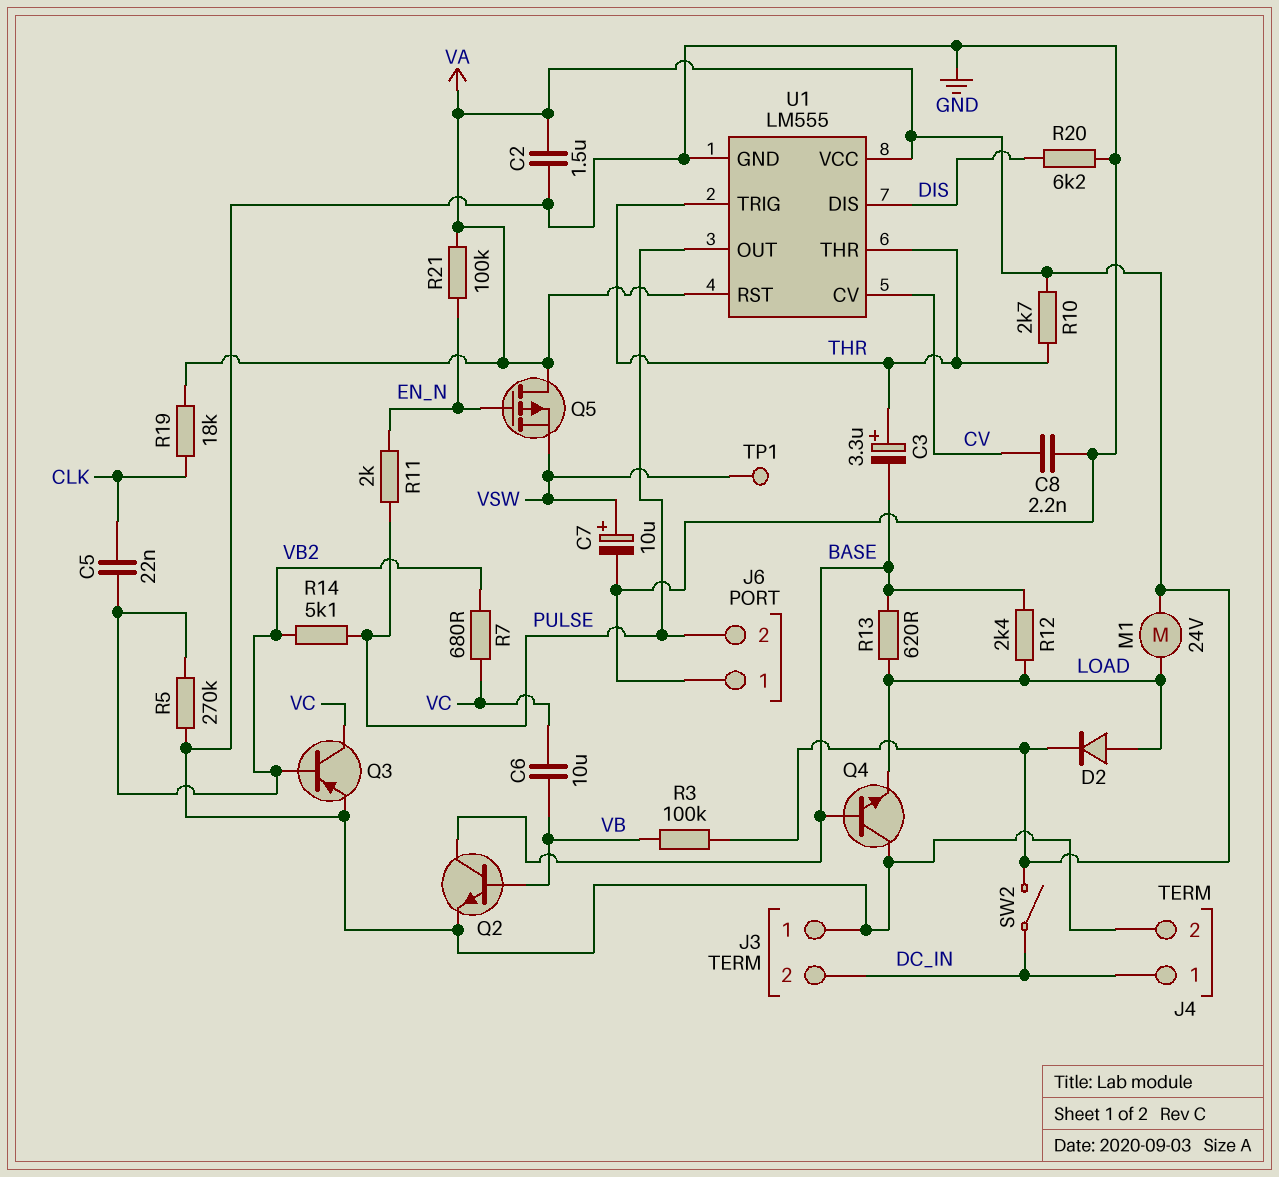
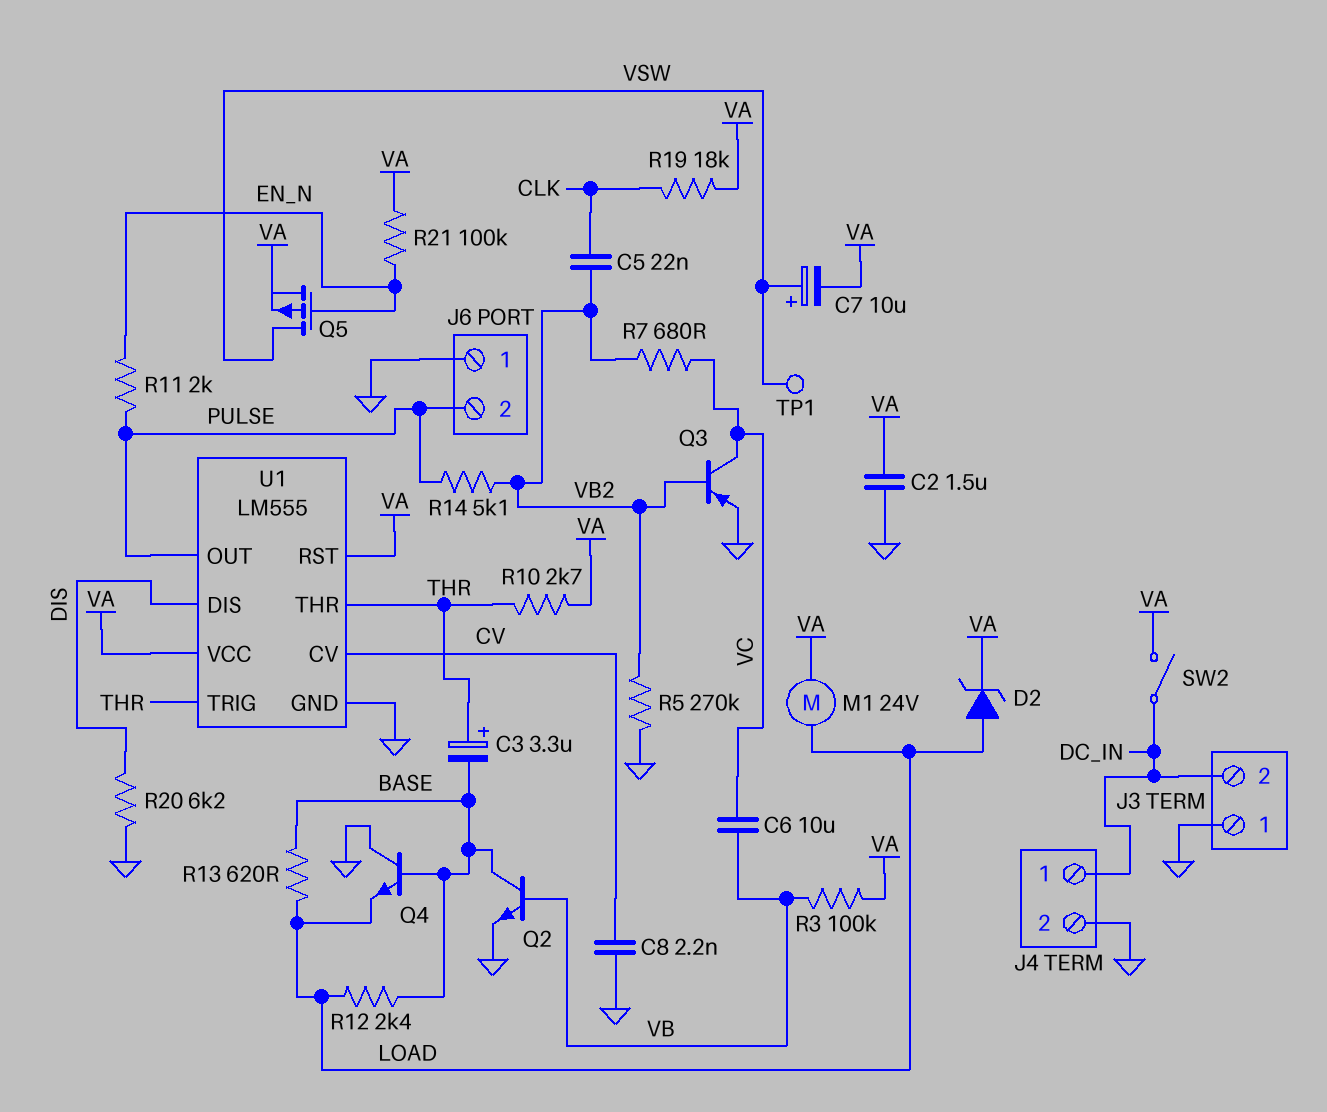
C7: 10uF (plus VSW, minus GND) -> 10uF (plus VSW, minus VA)
D2: diode (A LOAD, K VA) -> zener (A LOAD, K VA)
Q5: PMOS (G EN_N, D VA, S VSW) -> PMOS (G EN_N, D VSW, S VA)

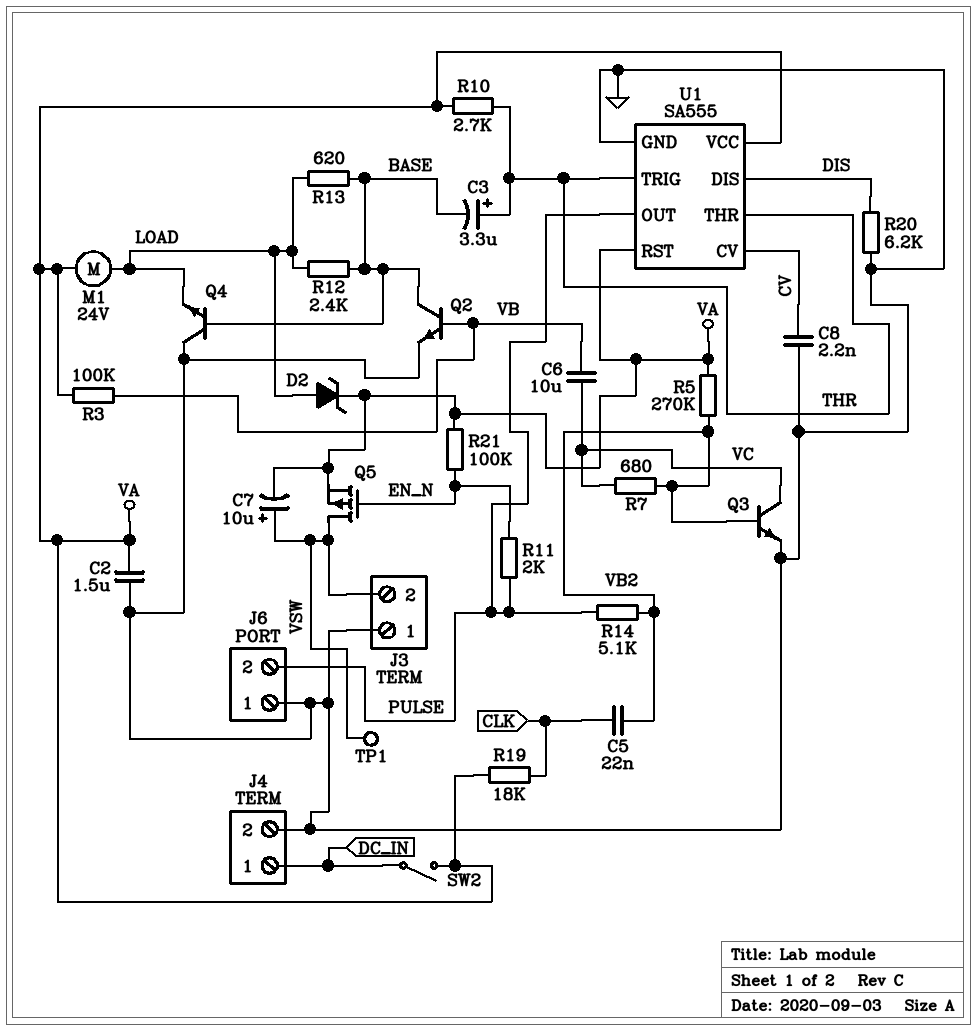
J3 pin 2: DC_IN -> VSW
Q3: PNP (B VB2, C VC, E GND) -> NPN (B VB2, C VC, E GND)
R5: 270k (GND, VB2) -> 270k (VA, VB2)
U1: LM555 -> SA555

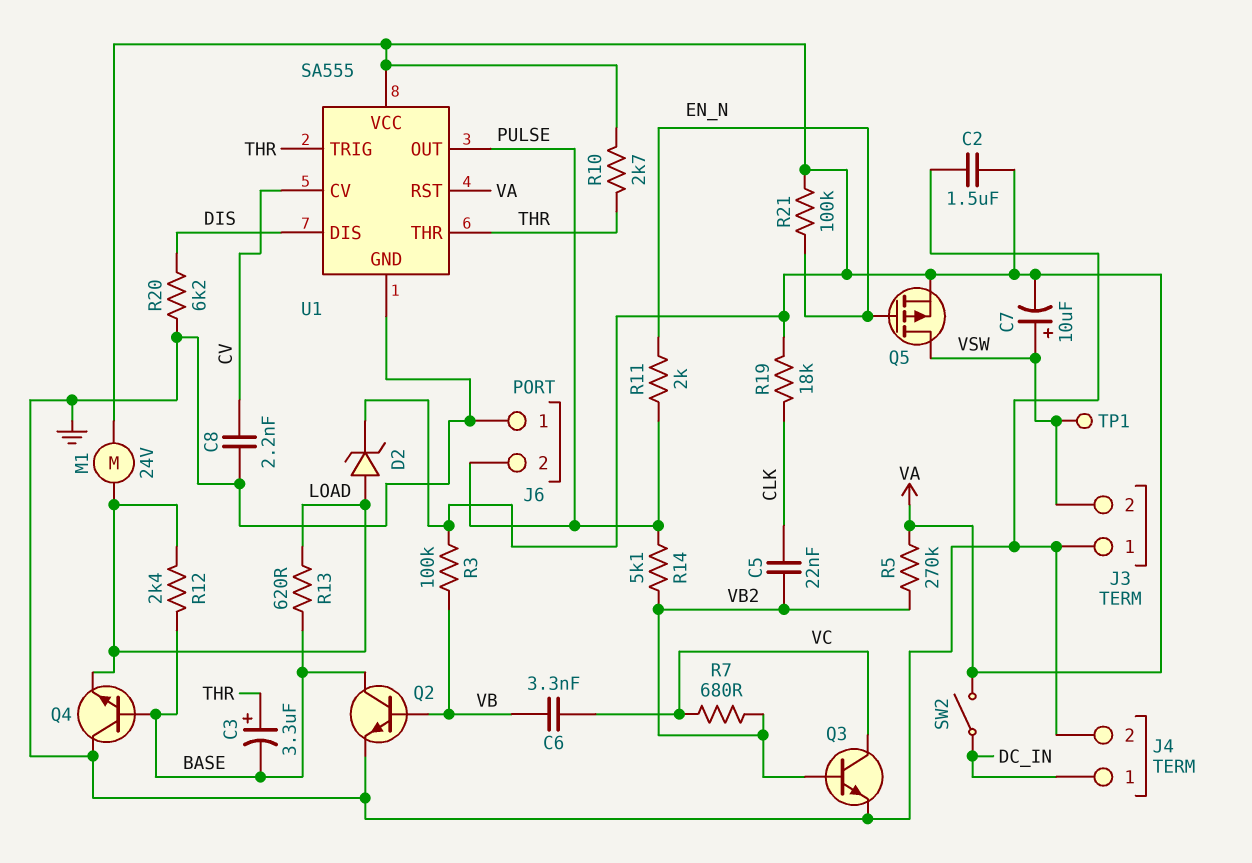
C6: 10uF (VB, VC) -> 3.3nF (VB, VC)

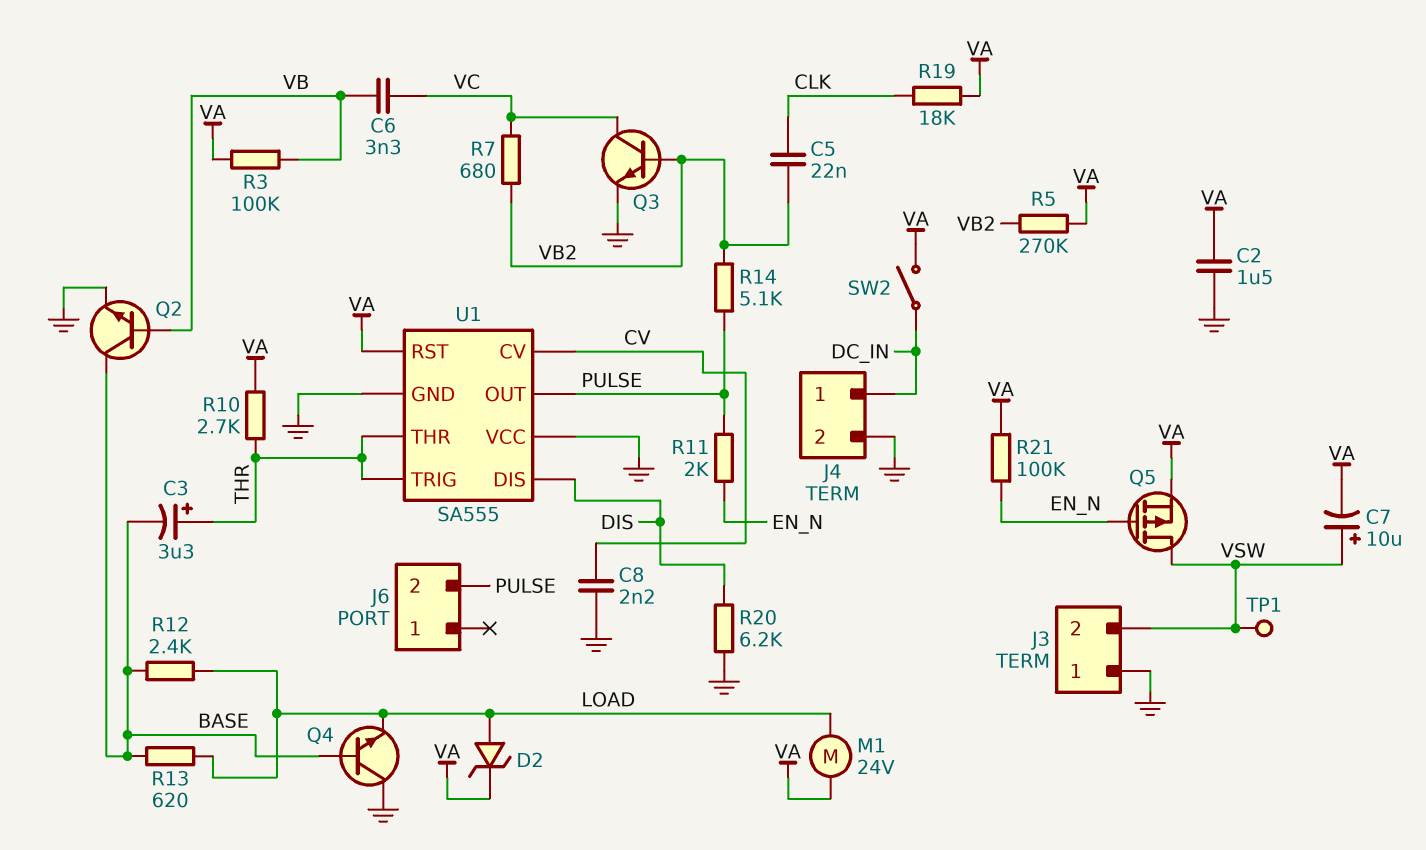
J6 pin 1: GND -> none
U1 pin VCC: VA -> GND

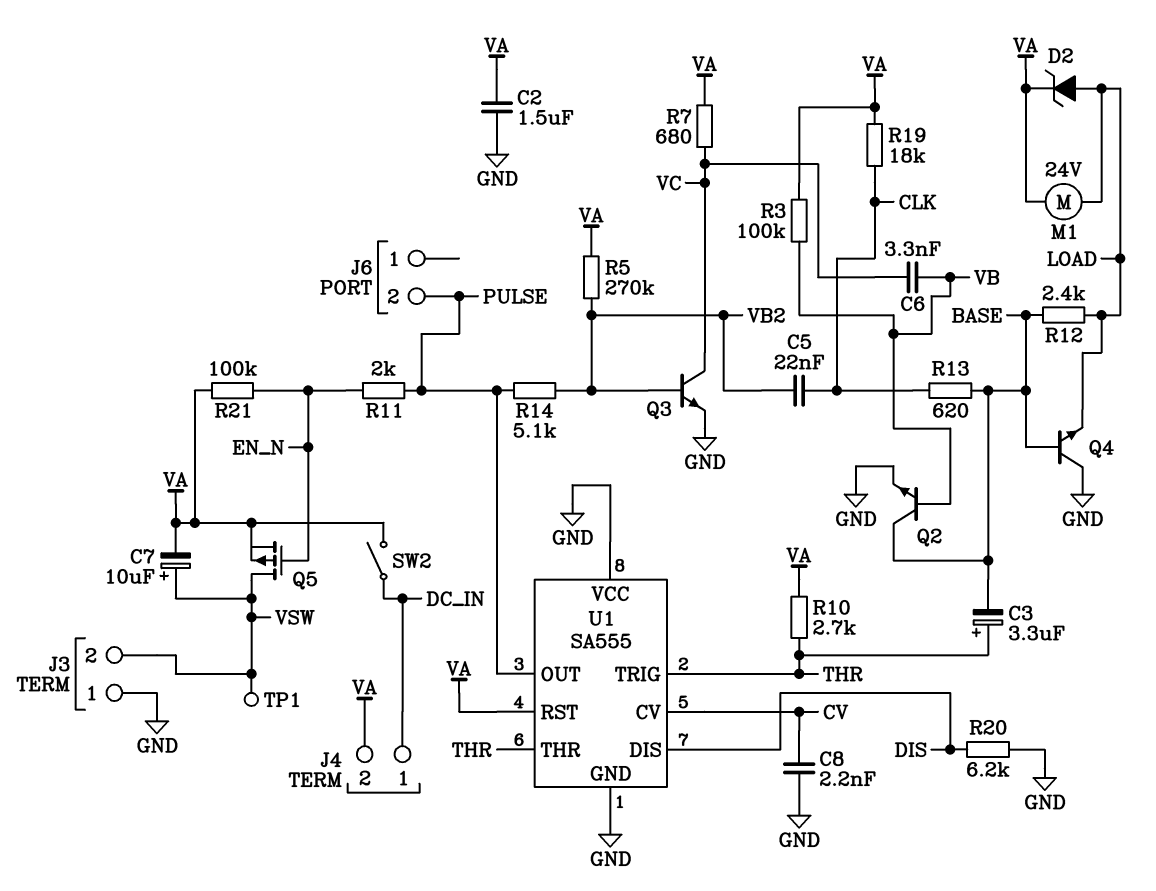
J4 pin 2: GND -> VA
R7: 680 (VB2, VC) -> 680 (VA, VC)
R13: 620 (BASE, LOAD) -> 620 (BASE, CLK)

